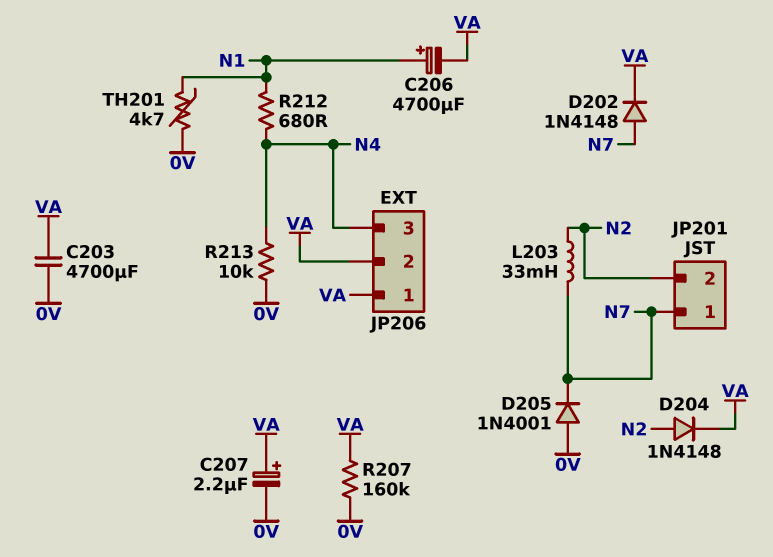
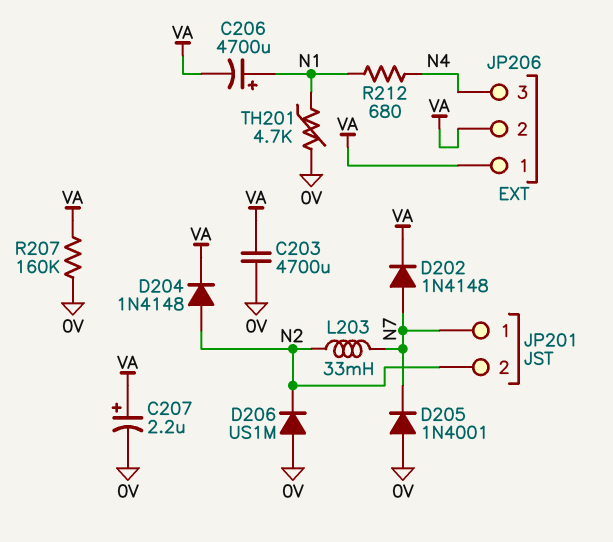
D206: none -> diode US1M (A 0V, K N2)
R213: 10k (0V, N4) -> none

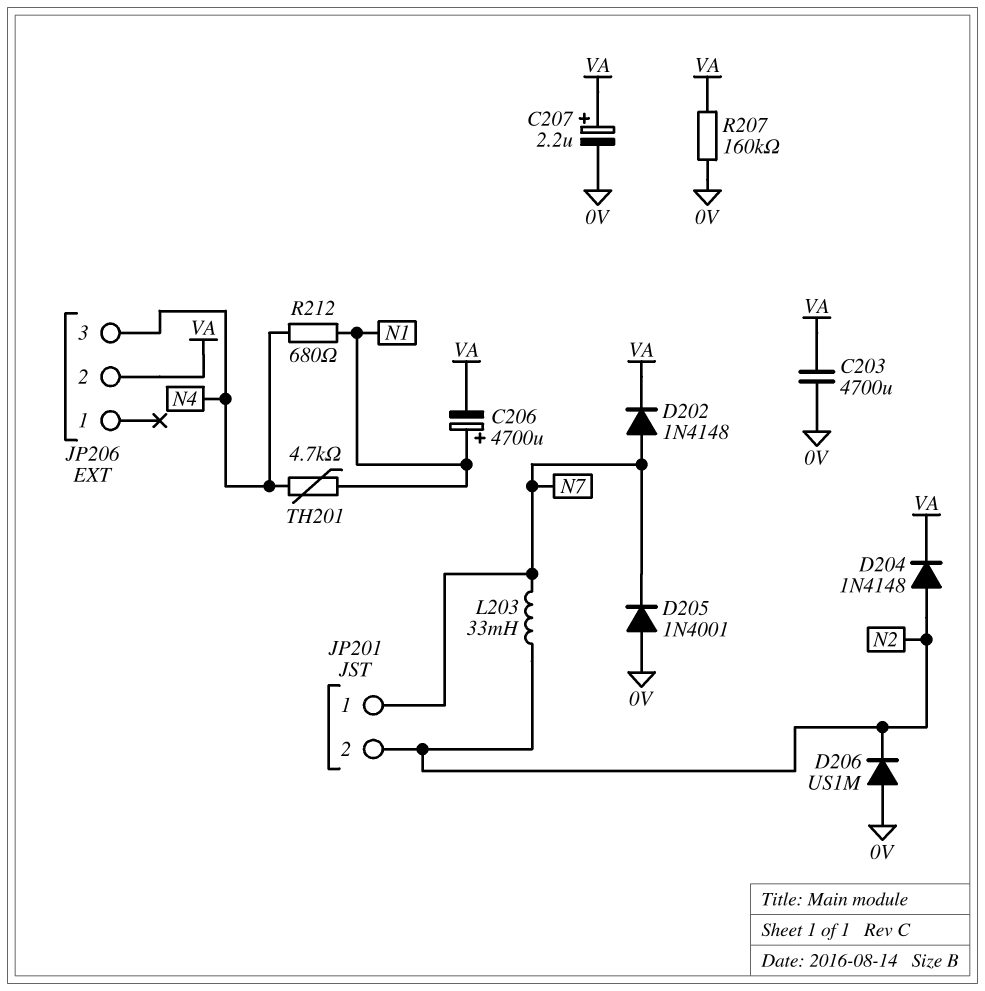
JP206 pin 1: VA -> none
TH201: 4.7k (0V, N1) -> 4.7k (N1, N4)

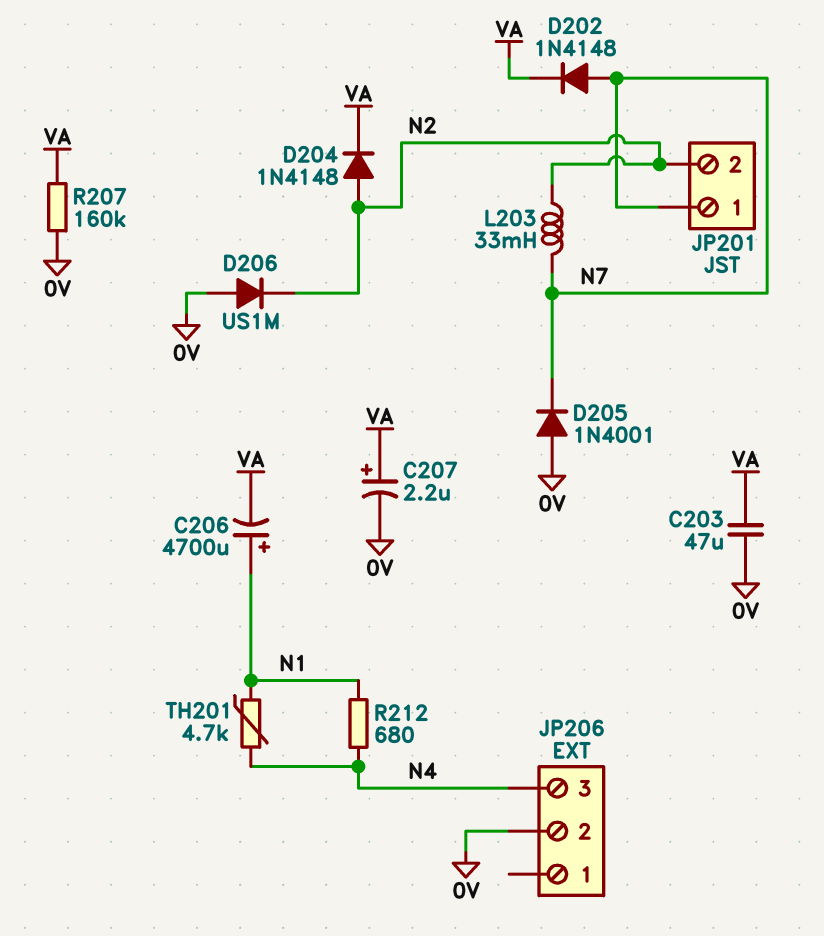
C203: 4700uF (0V, VA) -> 47uF (0V, VA)
JP206 pin 2: VA -> 0V

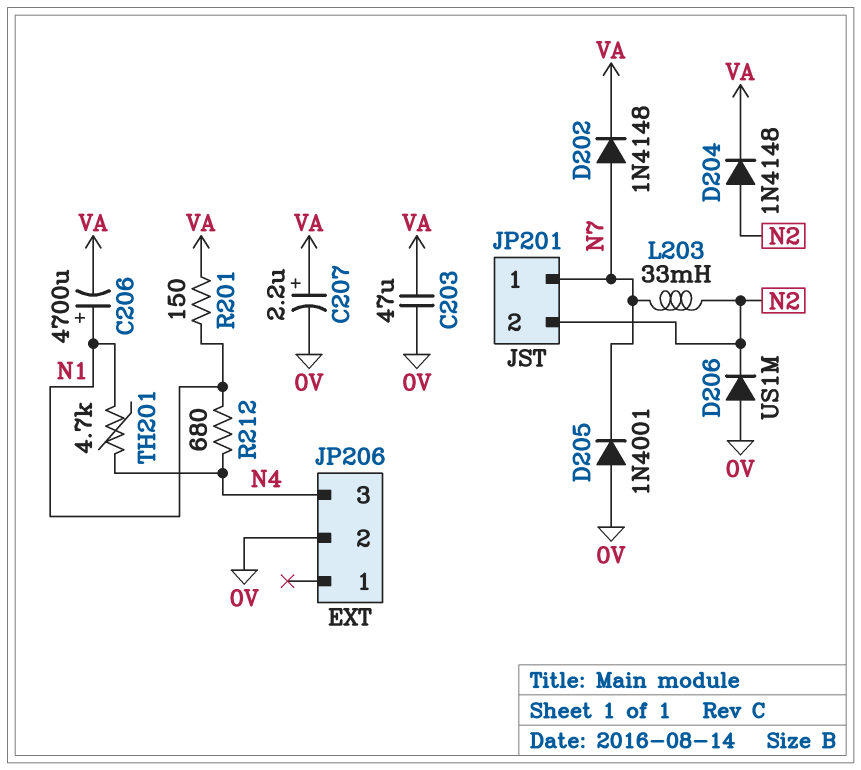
R201: none -> 150 (N1, VA)
R207: 160k (0V, VA) -> none

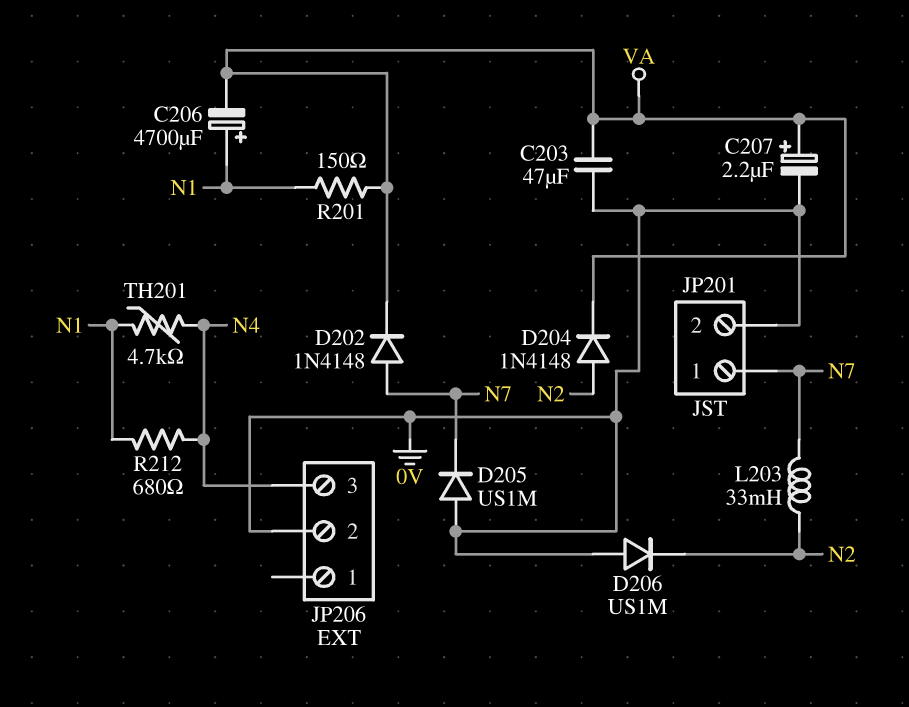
D205: diode 1N4001 (A 0V, K N7) -> diode US1M (A 0V, K N7)
JP201 pin 2: N2 -> 0V

